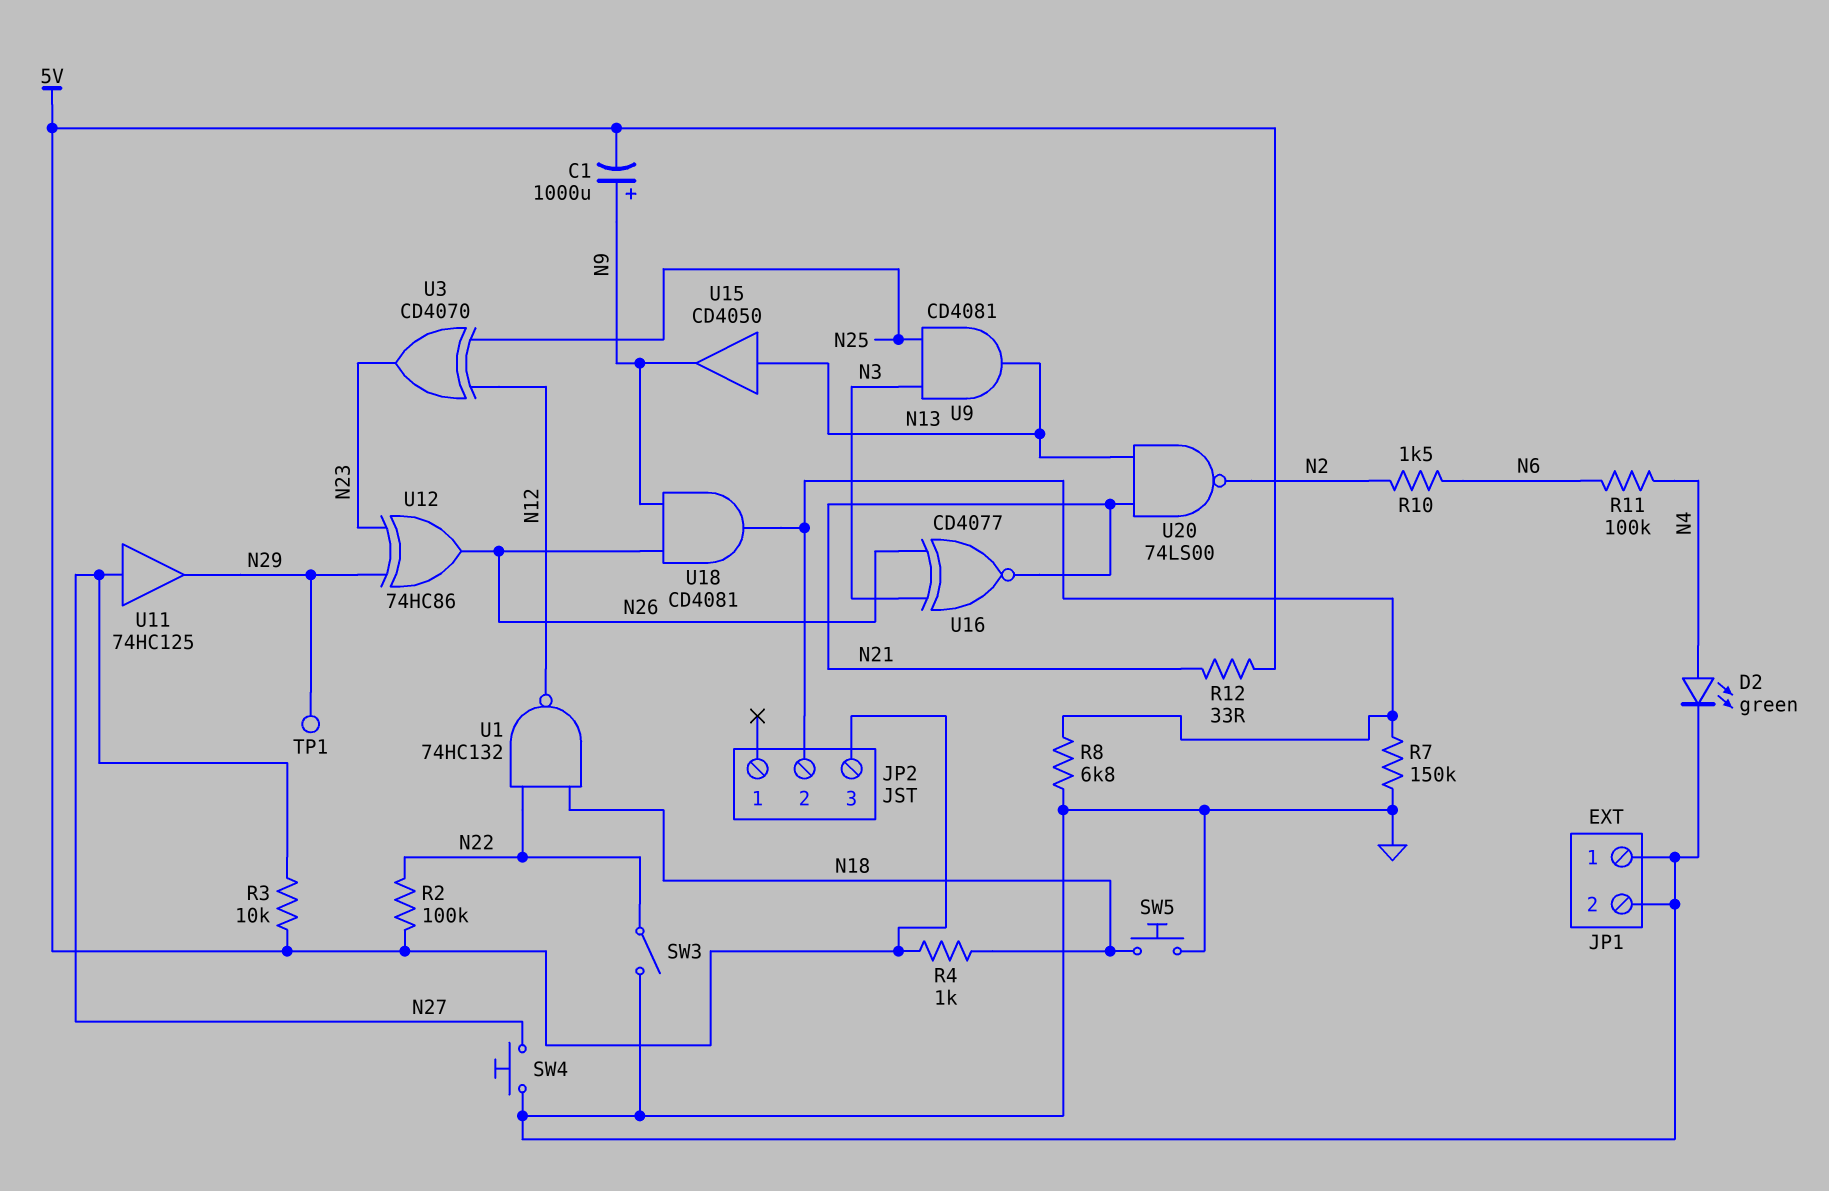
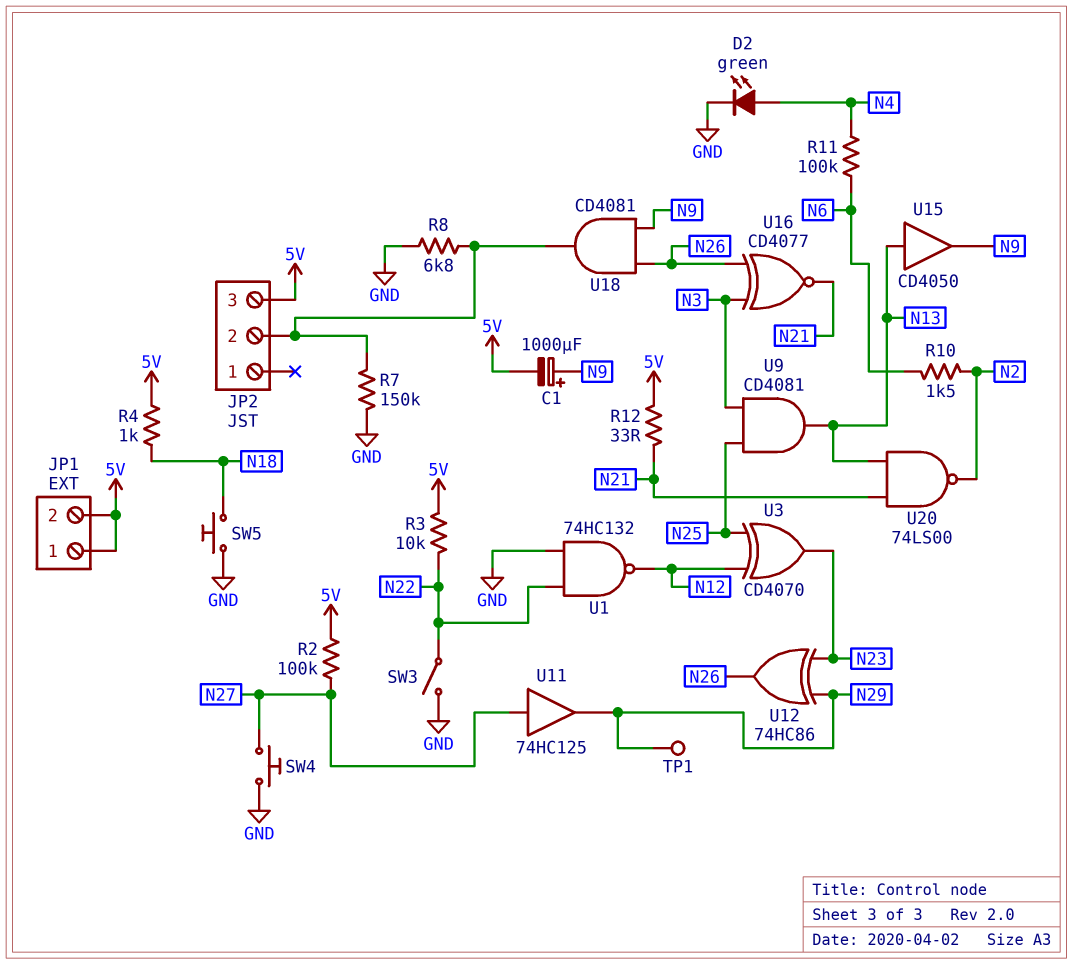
JP1 pin 1: GND -> 5V
JP1 pin 2: GND -> 5V
R2: 100k (5V, N22) -> 100k (5V, N27)
R3: 10k (5V, N27) -> 10k (5V, N22)
U1: NAND 74HC132 (in N18, in N22, out N12) -> NAND 74HC132 (in GND, in N22, out N12)

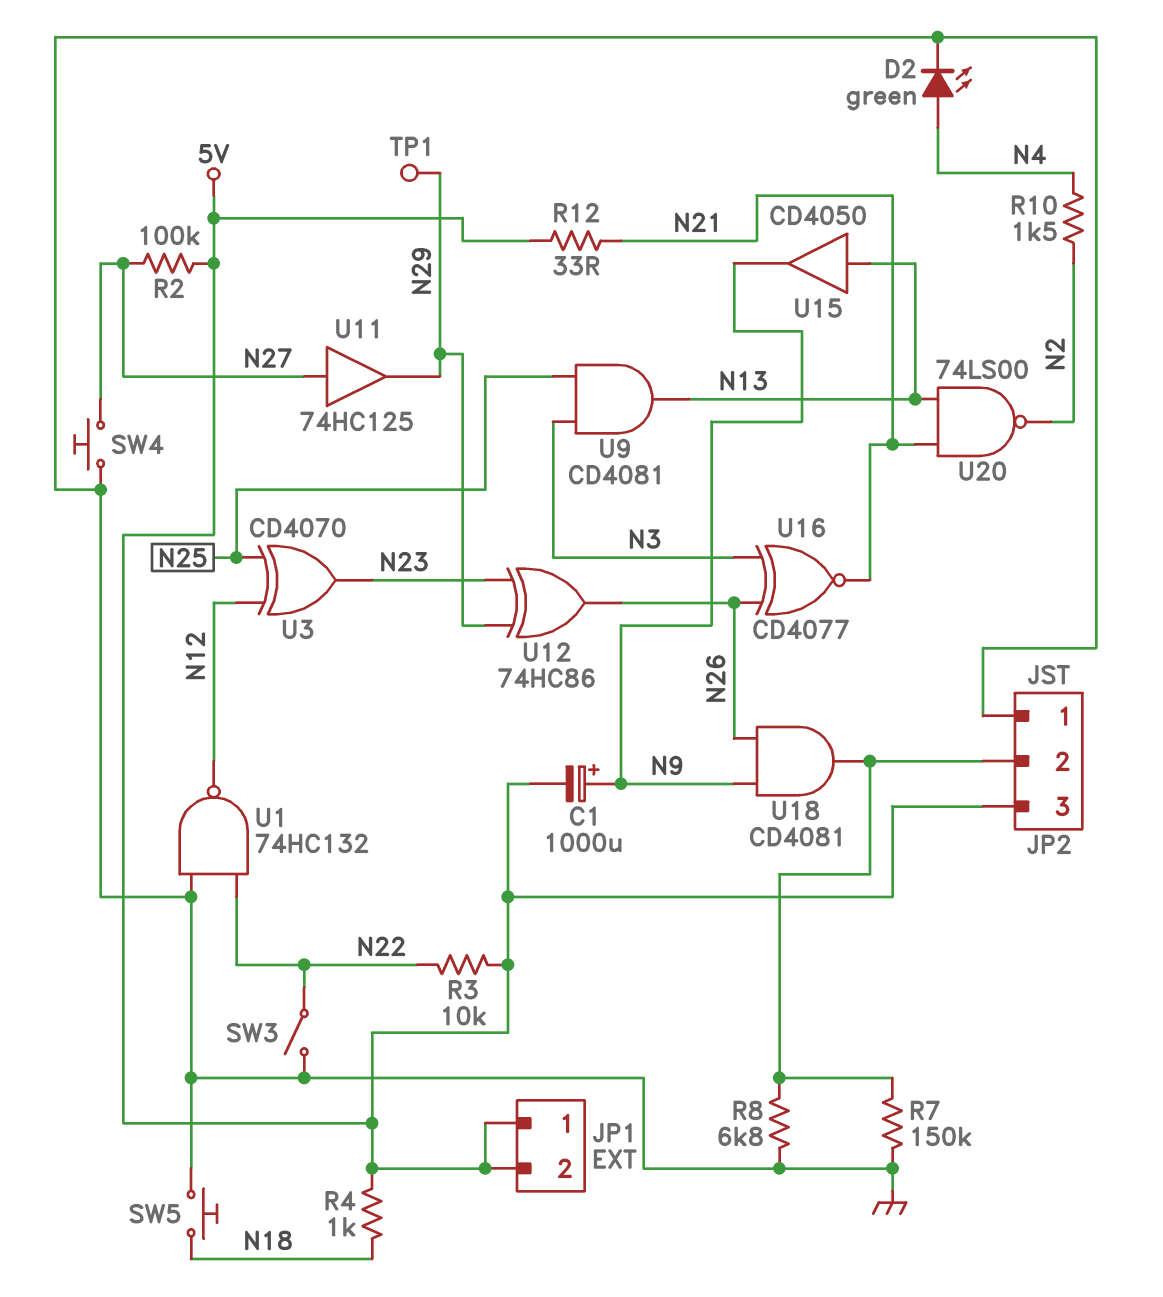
JP2 pin 1: none -> GND
R10: 1.5k (N2, N6) -> 1.5k (N2, N4)
R11: 100k (N4, N6) -> none

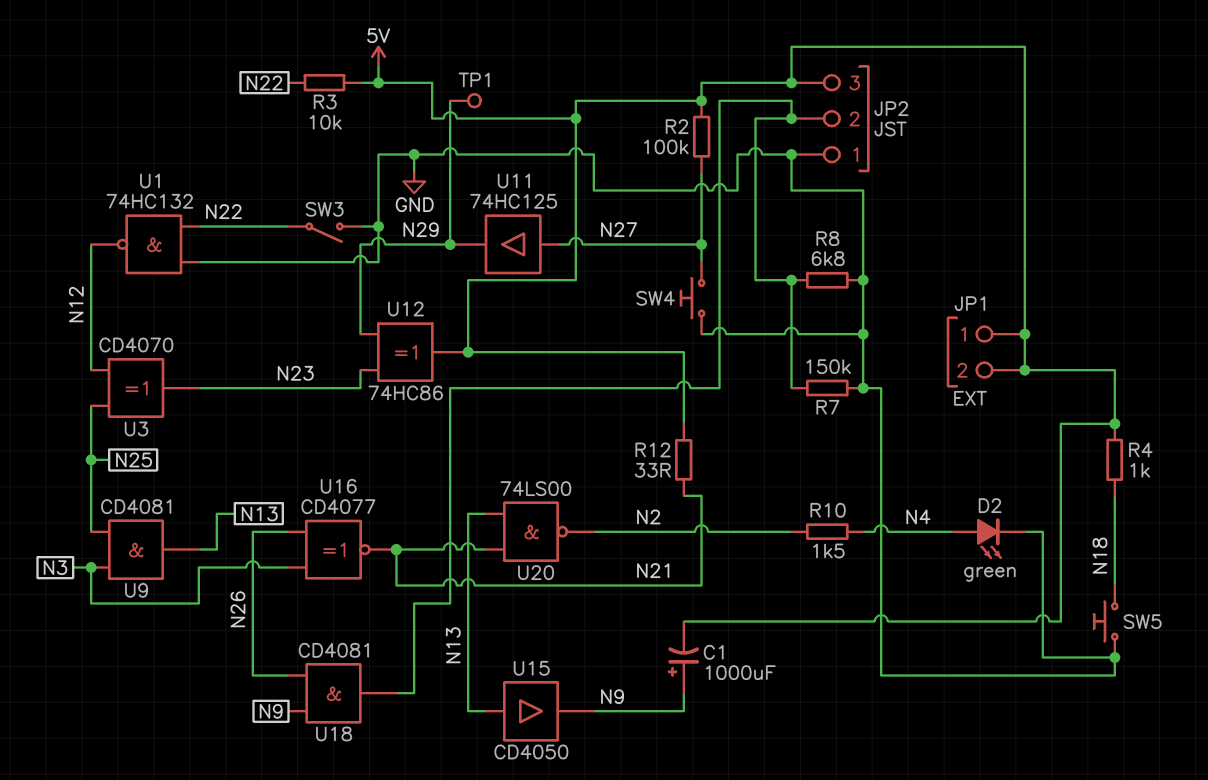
U12: XOR 74HC86 (in N23, in N29, out N26) -> XOR 74HC86 (in N23, in N29, out 5V)

